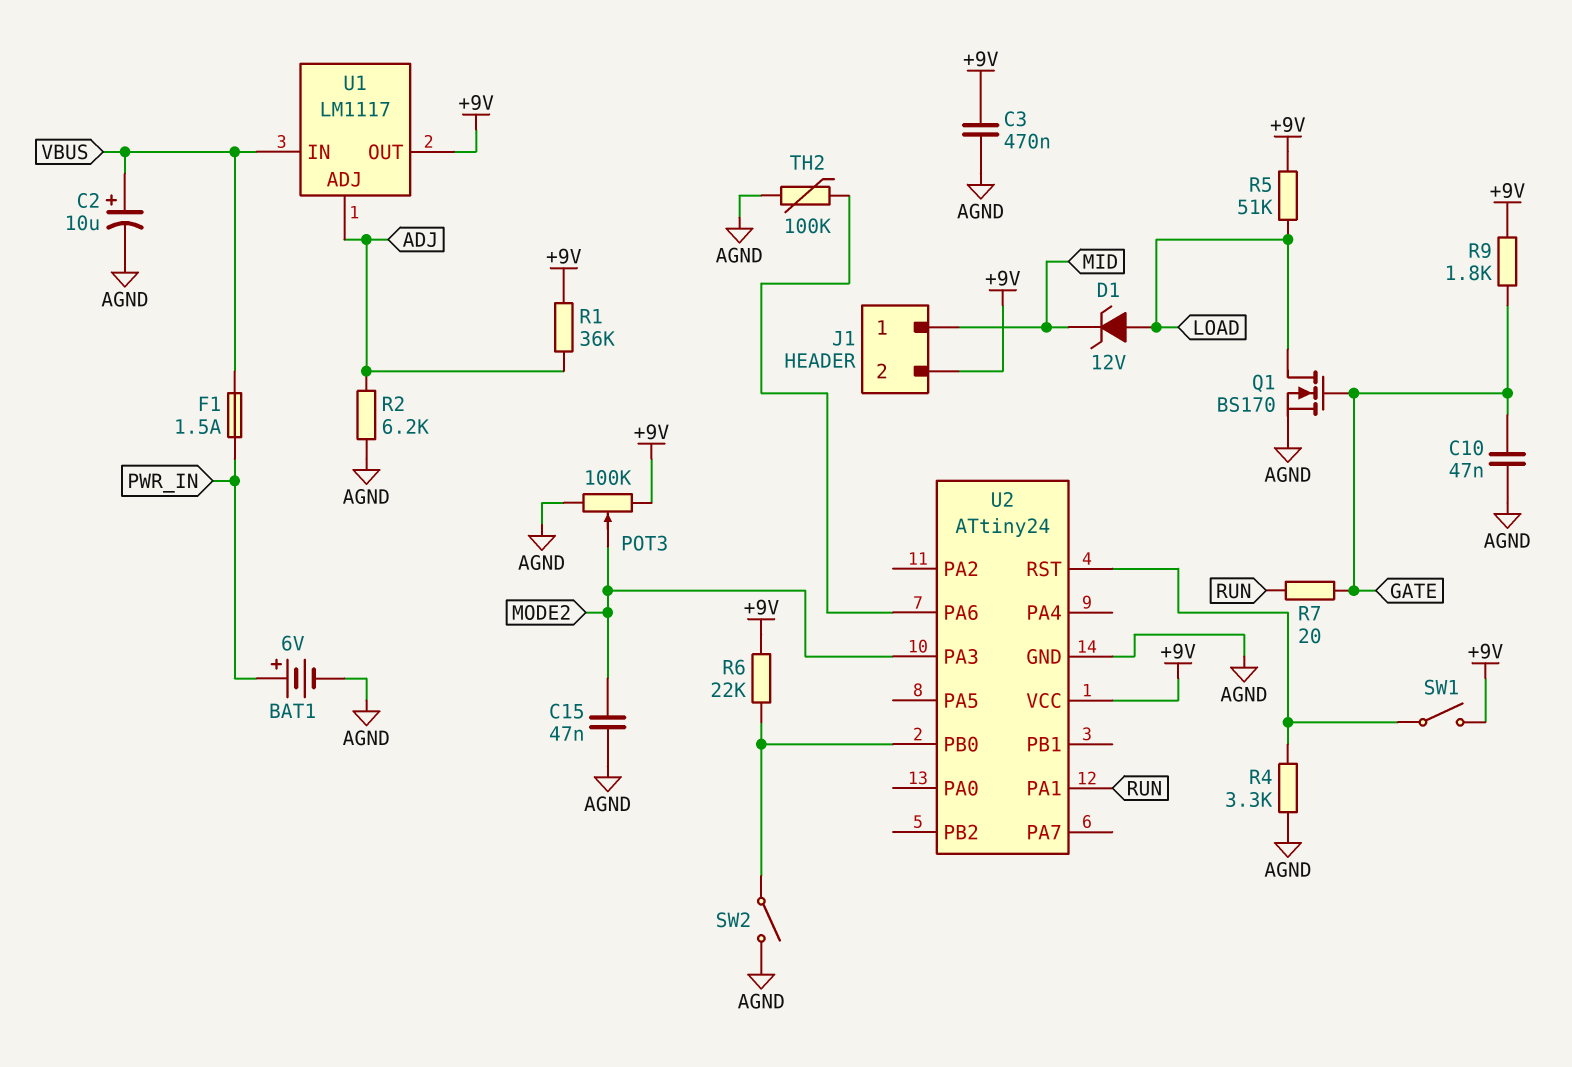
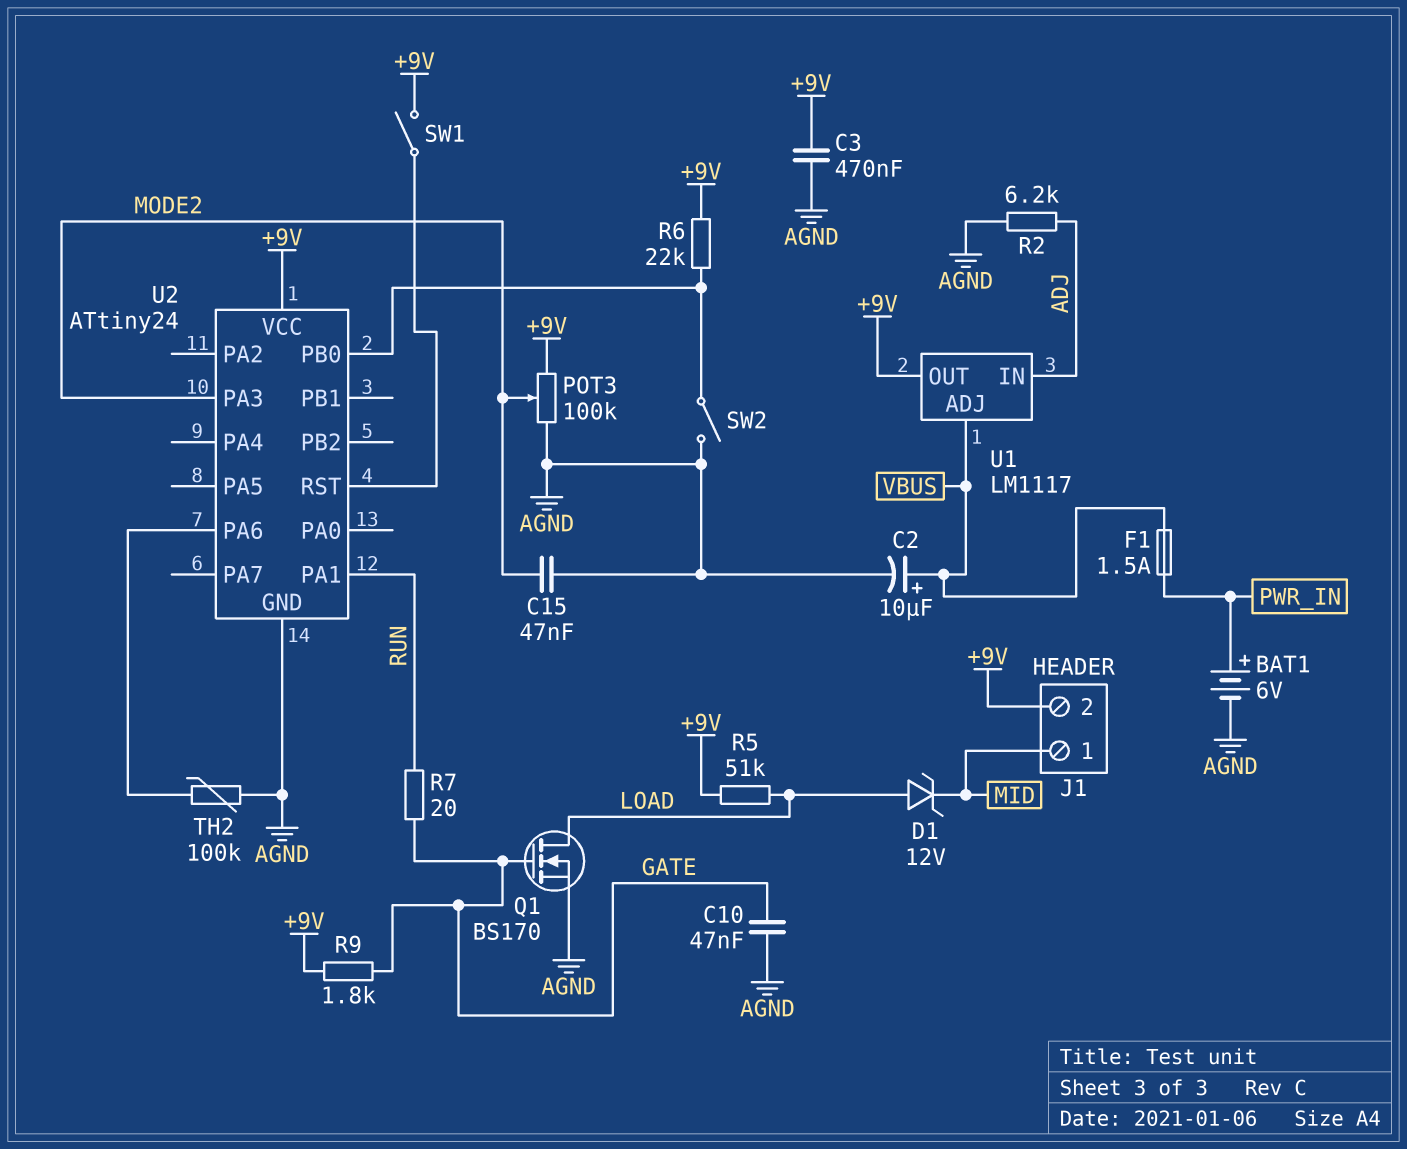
R1: 36k (+9V, ADJ) -> none
R4: 3.3k (AGND, U2/RST) -> none
U1 pin ADJ: ADJ -> VBUS
U1 pin IN: VBUS -> ADJ

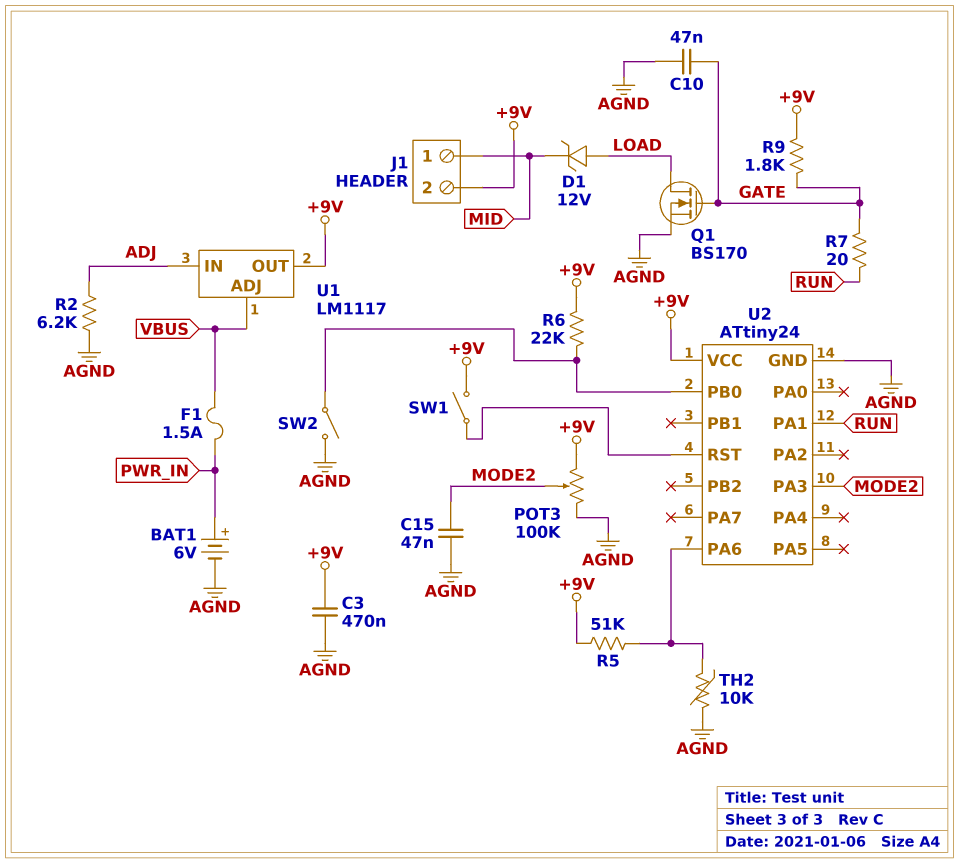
C2: 10uF (plus VBUS, minus AGND) -> none
R5: 51k (+9V, LOAD) -> 51k (+9V, U2/PA6)
TH2: 100k (AGND, U2/PA6) -> 10k (AGND, U2/PA6)

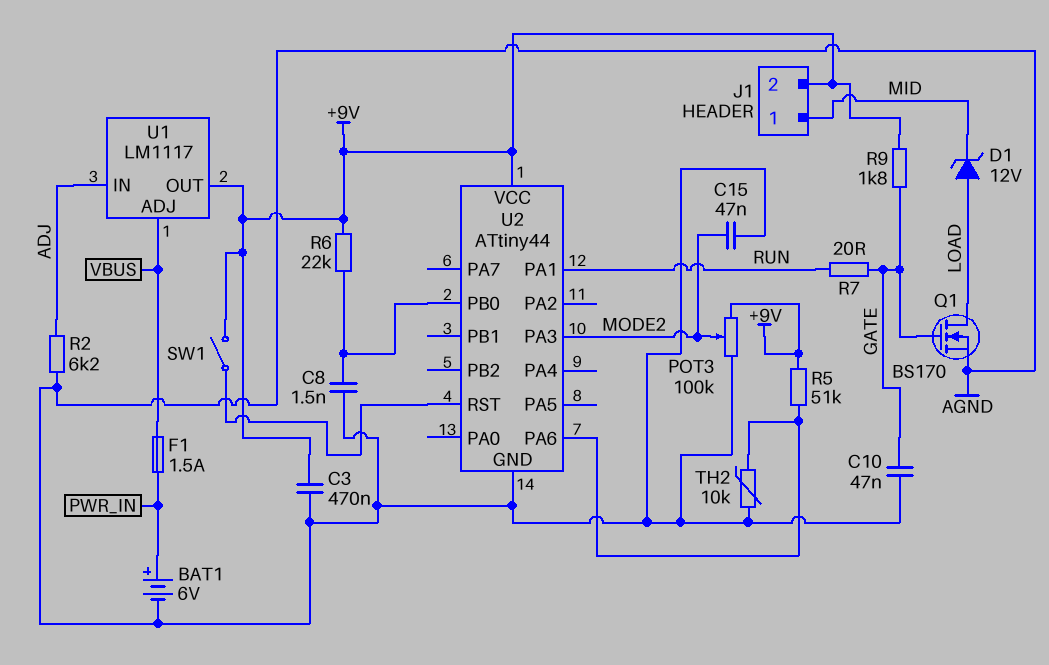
C8: none -> 1.5nF (AGND, U2/PB0)
SW2: switch (AGND, U2/PB0) -> none
U2: ATtiny24 -> ATtiny44

